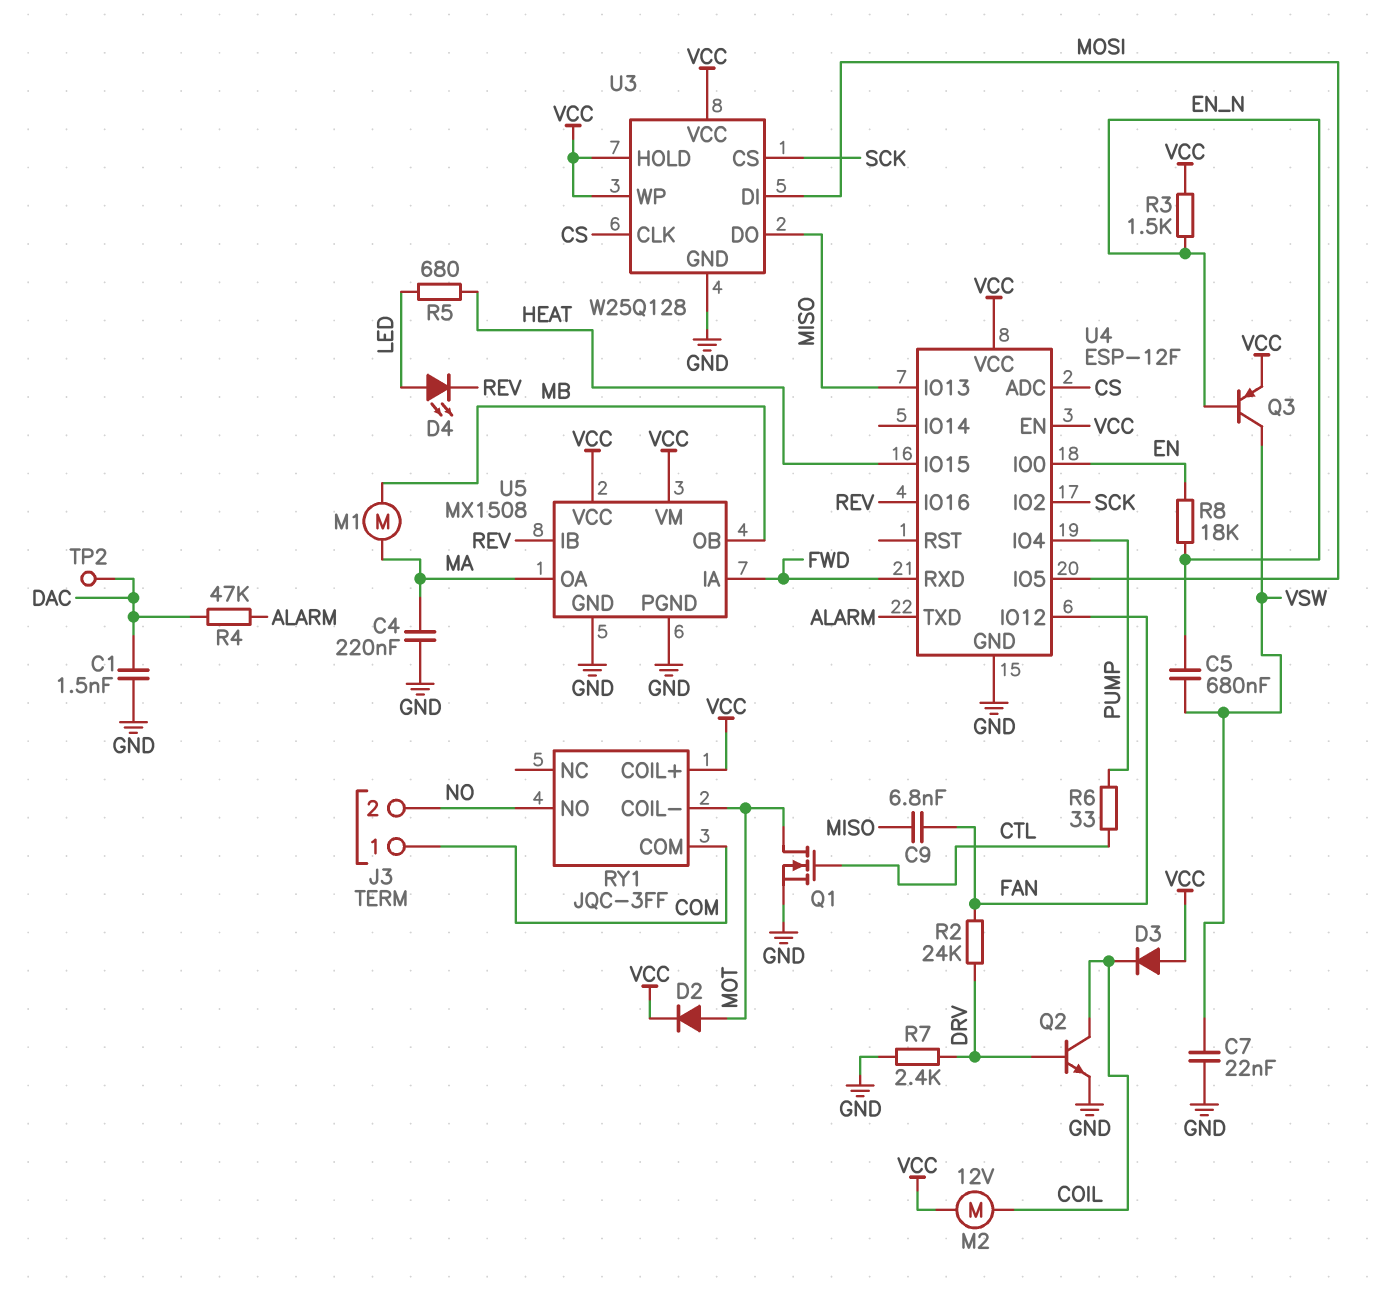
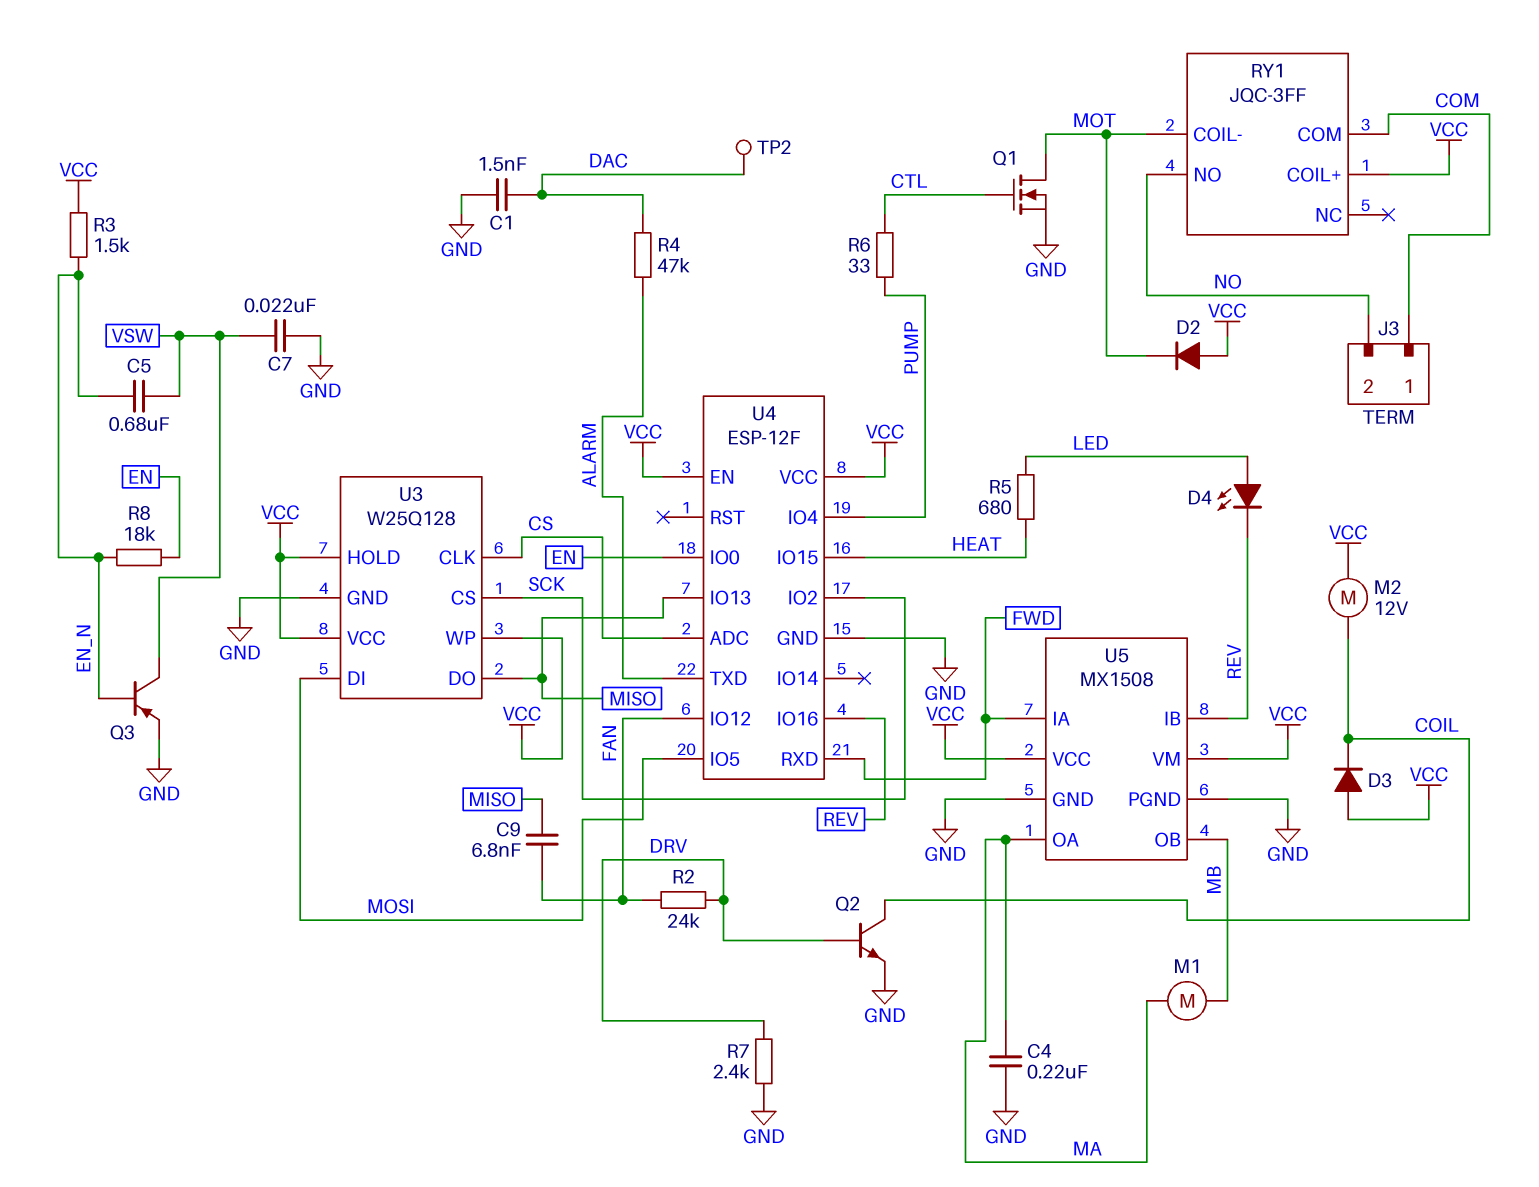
D2: diode (A MOT, K VCC) -> diode (A VCC, K MOT)
Q3: PNP (B EN_N, C VSW, E VCC) -> PNP (B EN_N, C VSW, E GND)

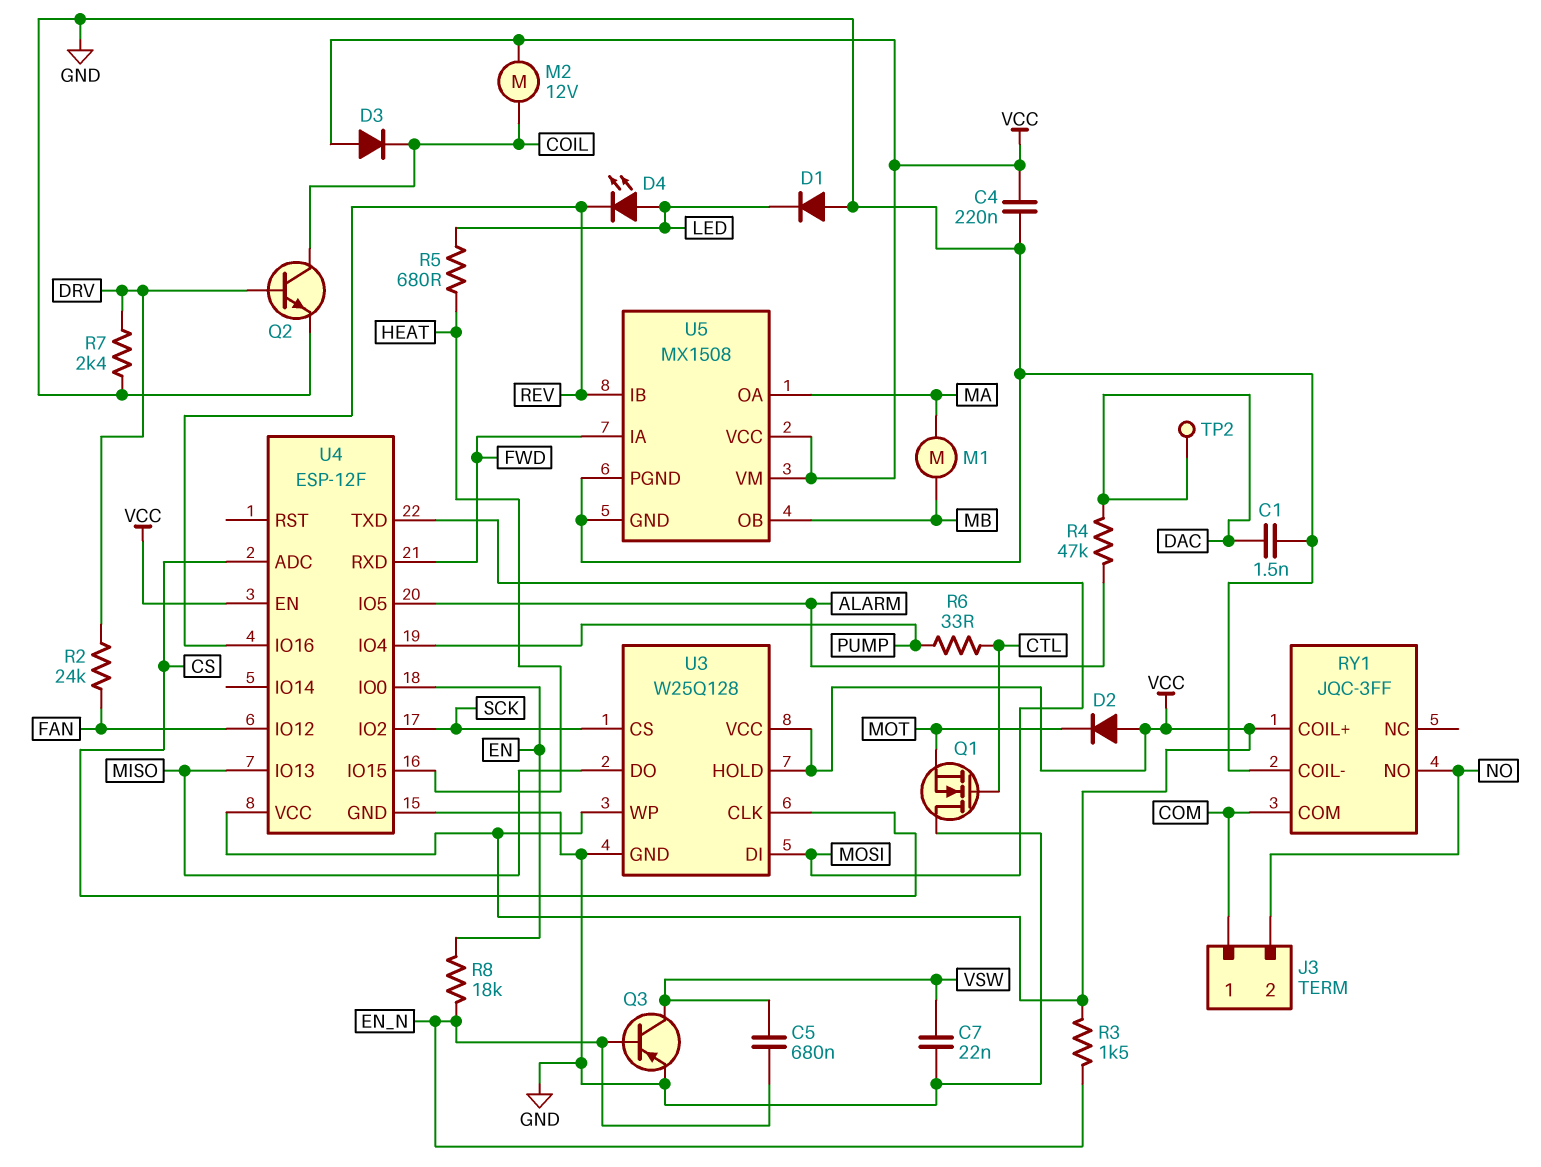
C4: 220nF (GND, MA) -> 220nF (GND, VCC)
C9: 6.8nF (FAN, MISO) -> none
D1: none -> diode (A GND, K LED)
Q1: NMOS (G CTL, D MOT, S GND) -> NMOS (G CTL, D GND, S MOT)
RY1 pin COIL-: MOT -> GND
U4 pin IO5: MOSI -> ALARM
U4 pin TXD: ALARM -> MOSI

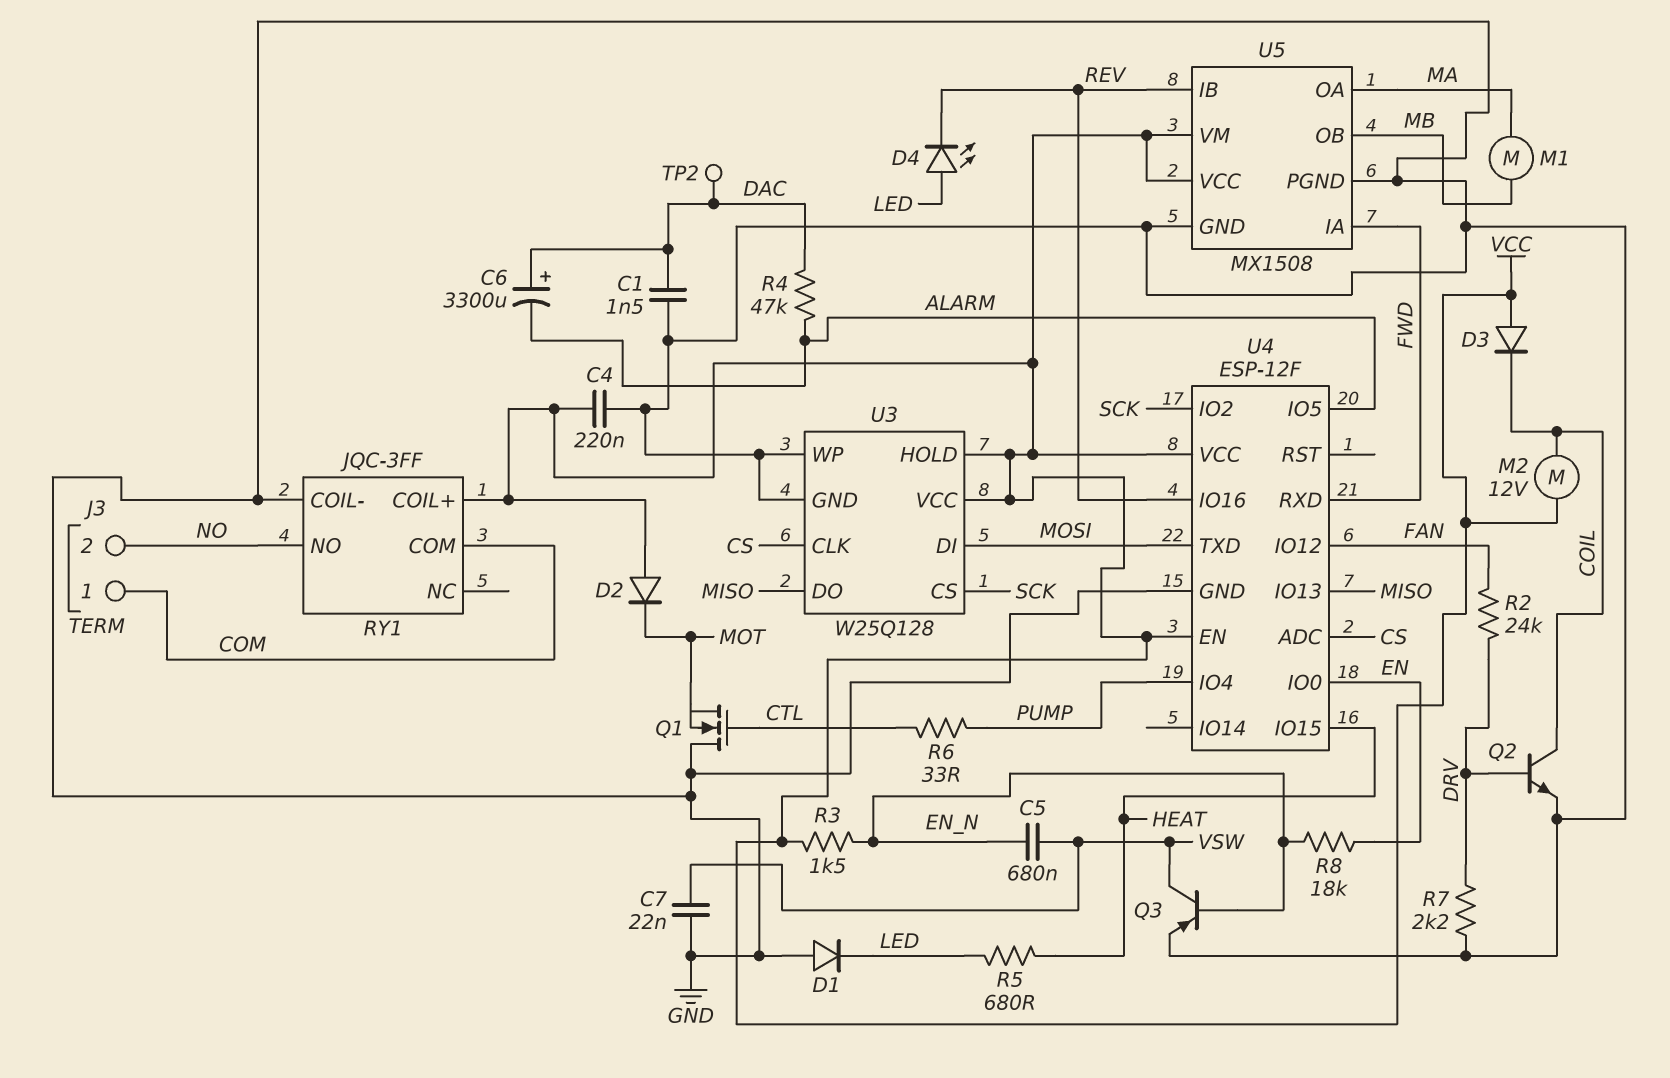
C6: none -> 3300uF (plus DAC, minus ALARM)
R7: 2.4k (DRV, GND) -> 2.2k (DRV, GND)
U3 pin WP: VCC -> GND

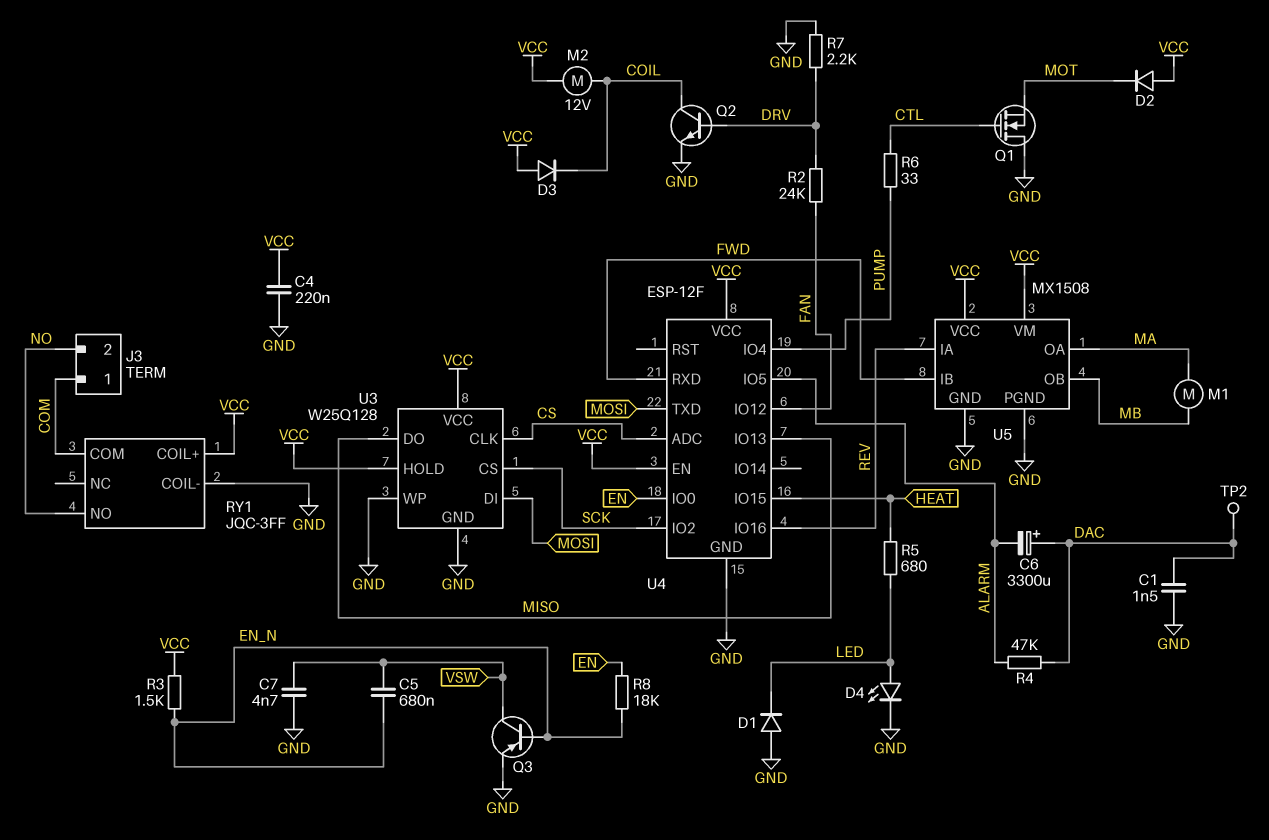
C7: 22nF (GND, VSW) -> 4.7nF (GND, VSW)
D4: LED (A LED, K REV) -> LED (A LED, K GND)
U5 pin IA: FWD -> REV
U5 pin IB: REV -> FWD

